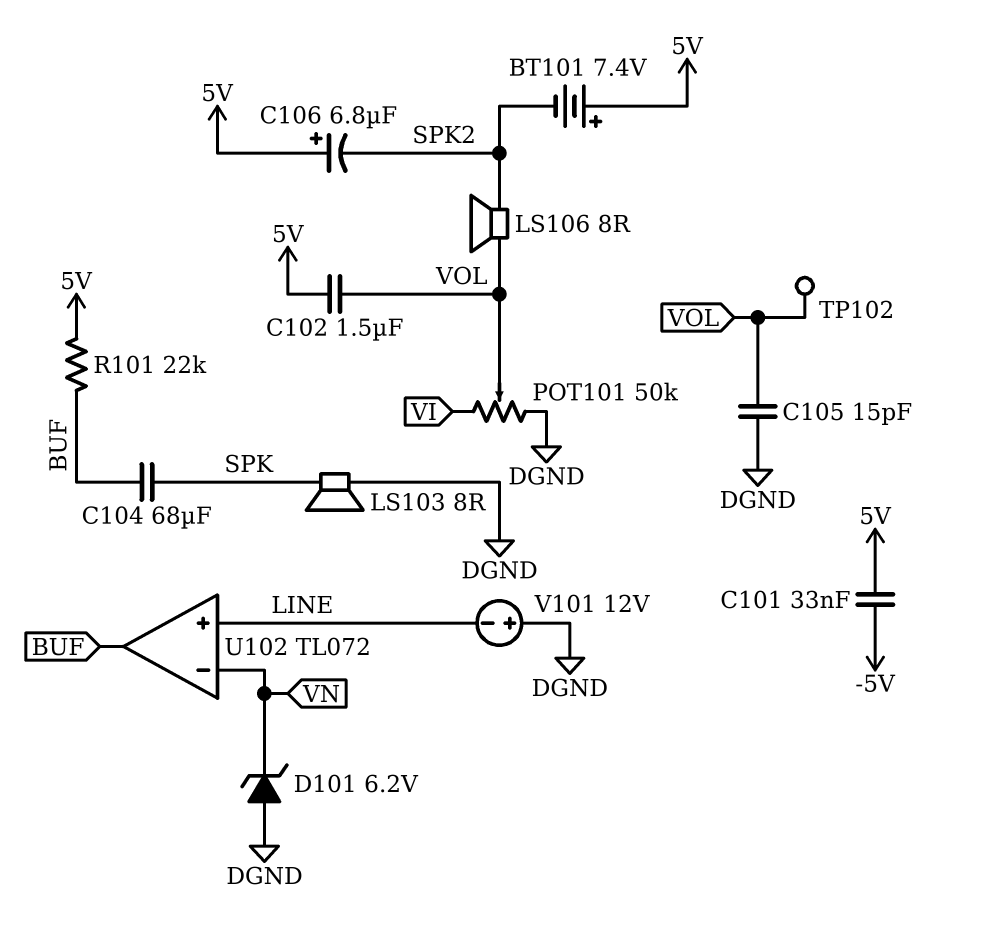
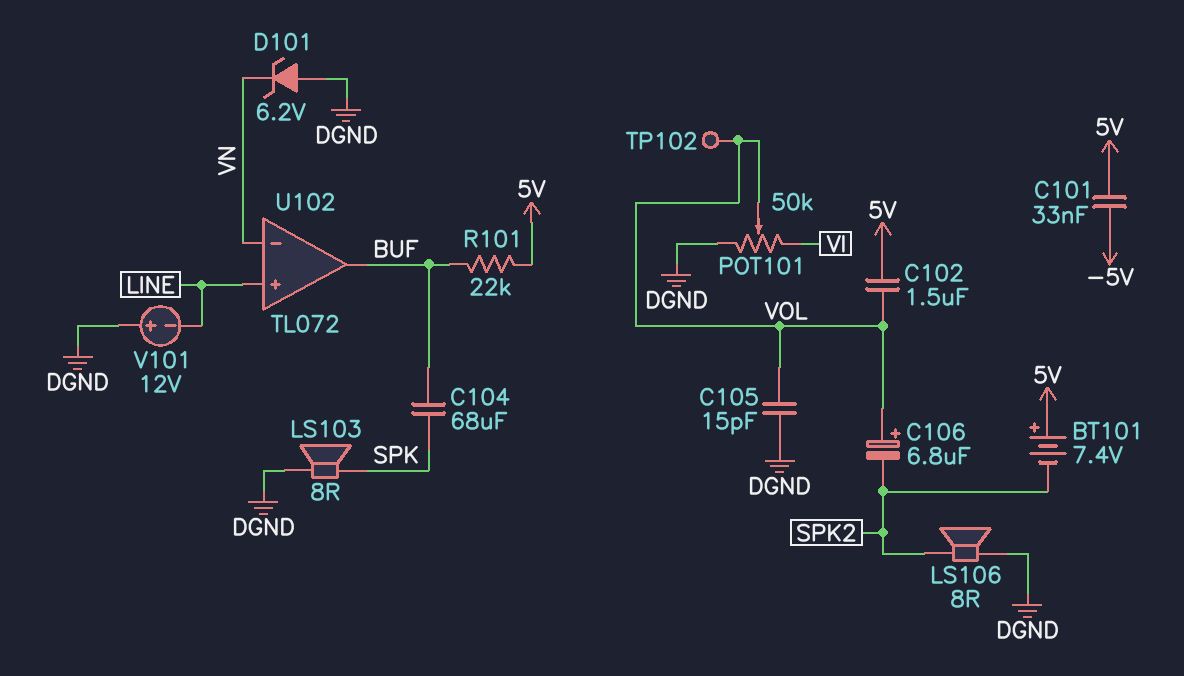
C106: 6.8uF (plus 5V, minus SPK2) -> 6.8uF (plus VOL, minus SPK2)
LS106: speaker 8R (SPK2, VOL) -> speaker 8R (DGND, SPK2)

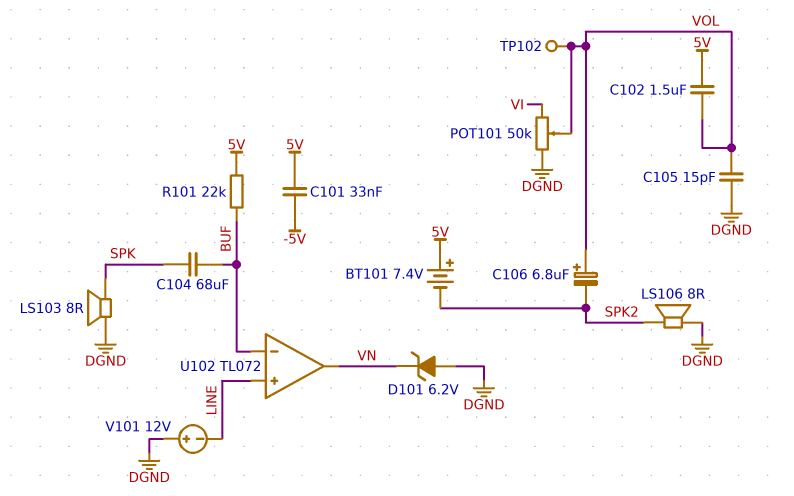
U102 pin in-: VN -> BUF
U102 pin out: BUF -> VN

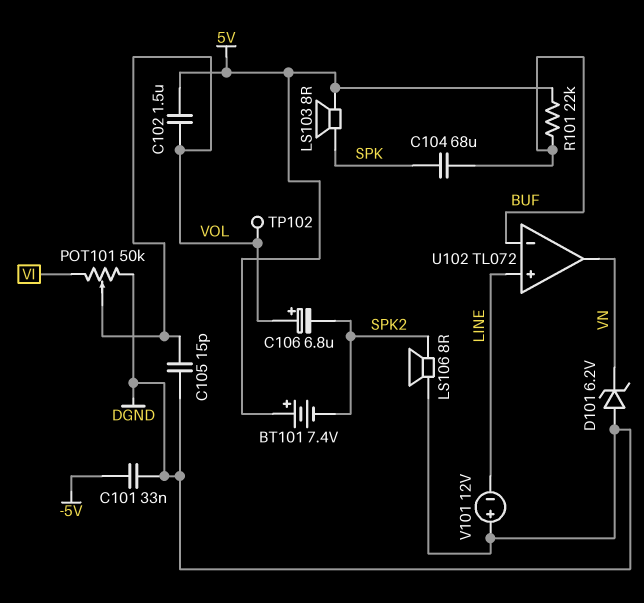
C101: 33nF (-5V, 5V) -> 33nF (-5V, DGND)
LS103: speaker 8R (DGND, SPK) -> speaker 8R (5V, SPK)

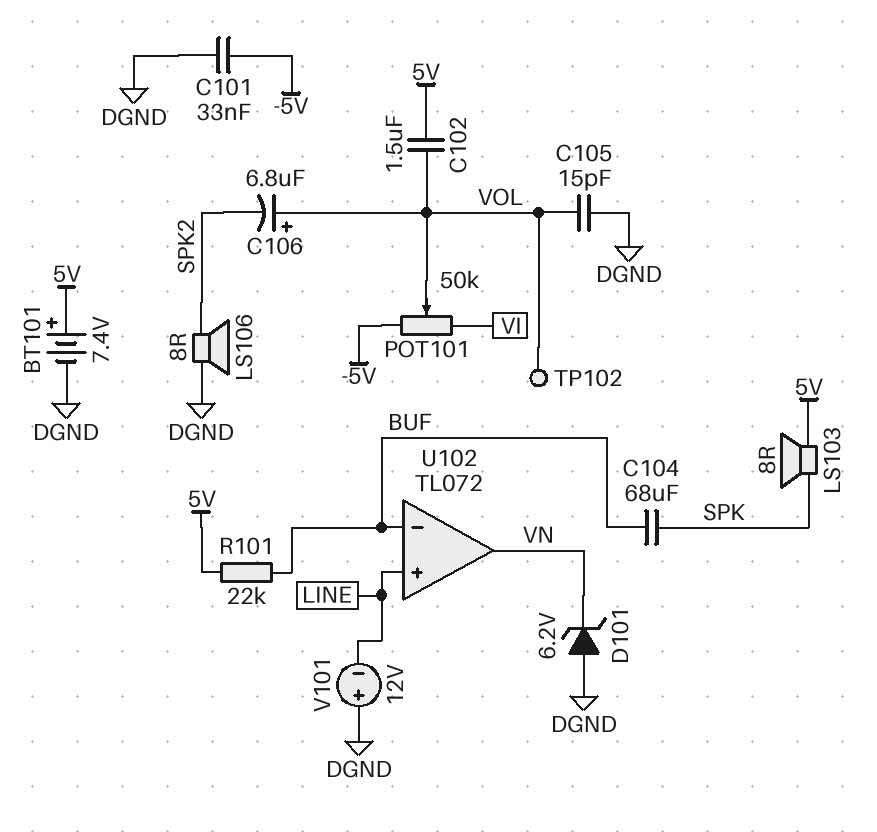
BT101: 7.4V (plus 5V, minus SPK2) -> 7.4V (plus 5V, minus DGND)
POT101: 50k (DGND, VI, wiper VOL) -> 50k (-5V, VI, wiper VOL)

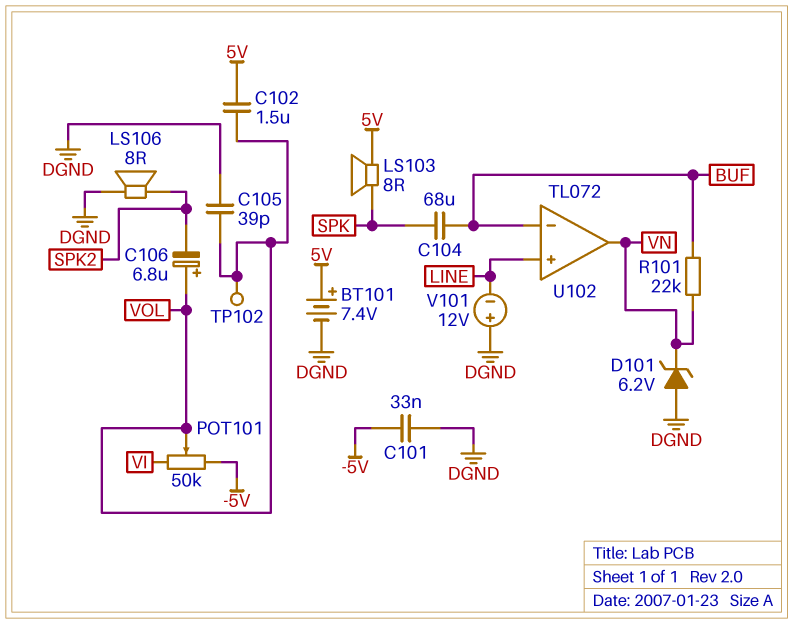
C105: 15pF (DGND, VOL) -> 39pF (DGND, VOL)
R101: 22k (5V, BUF) -> 22k (BUF, VN)

